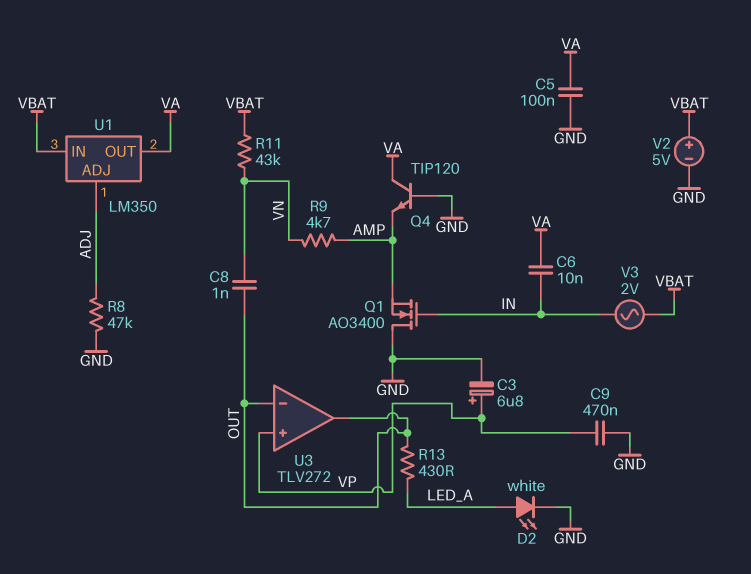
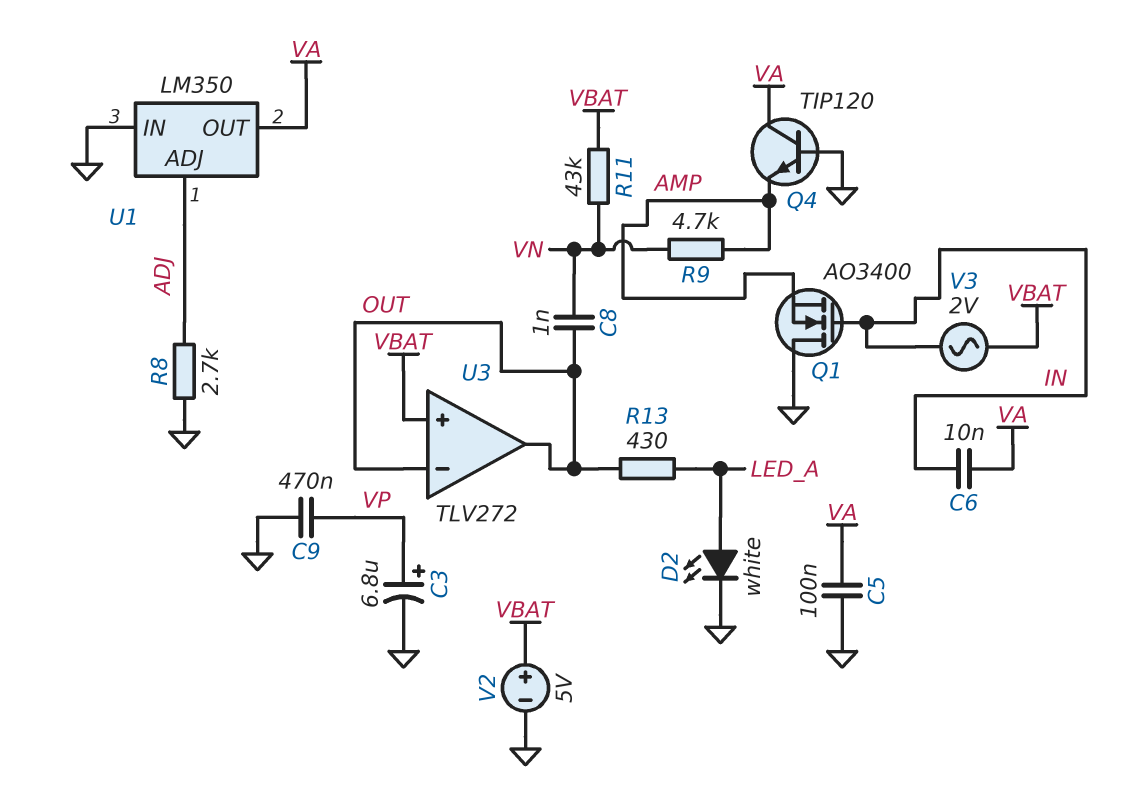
R8: 47k (ADJ, GND) -> 2.7k (ADJ, GND)
U1 pin IN: VBAT -> GND
U3 pin in+: VP -> VBAT

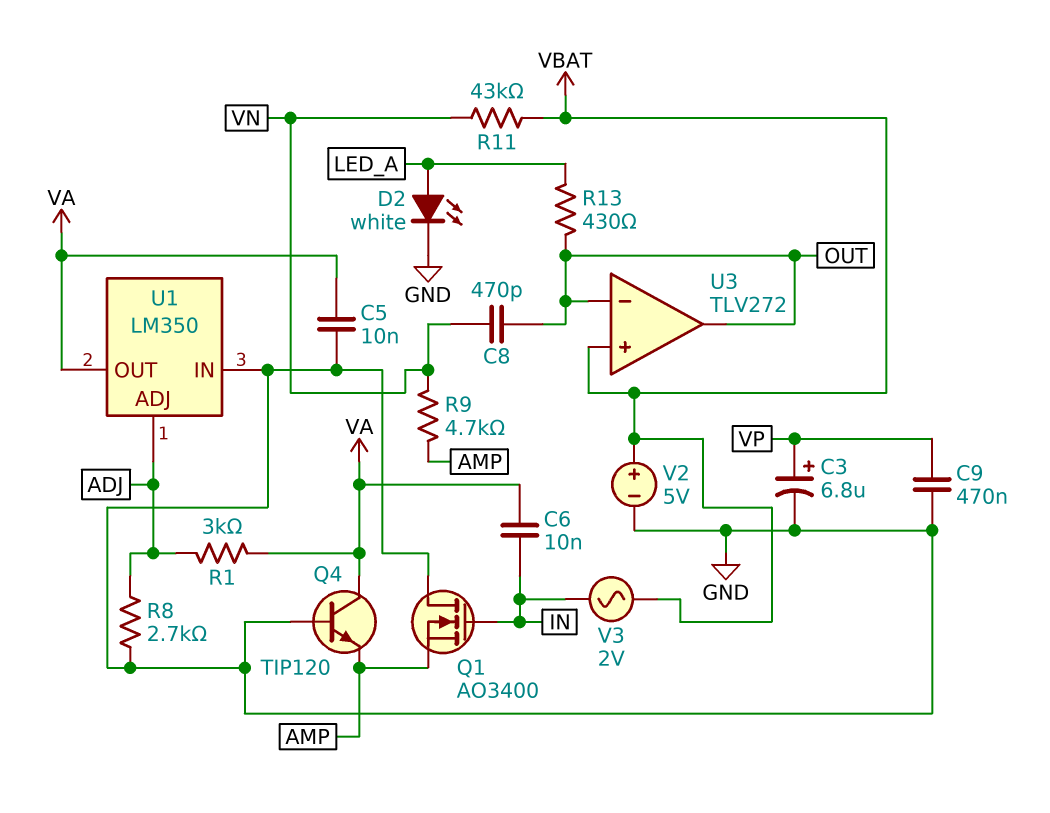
C5: 100nF (GND, VA) -> 10nF (GND, VA)
C8: 1nF (OUT, VN) -> 470pF (OUT, VN)
R1: none -> 3k (ADJ, VA)

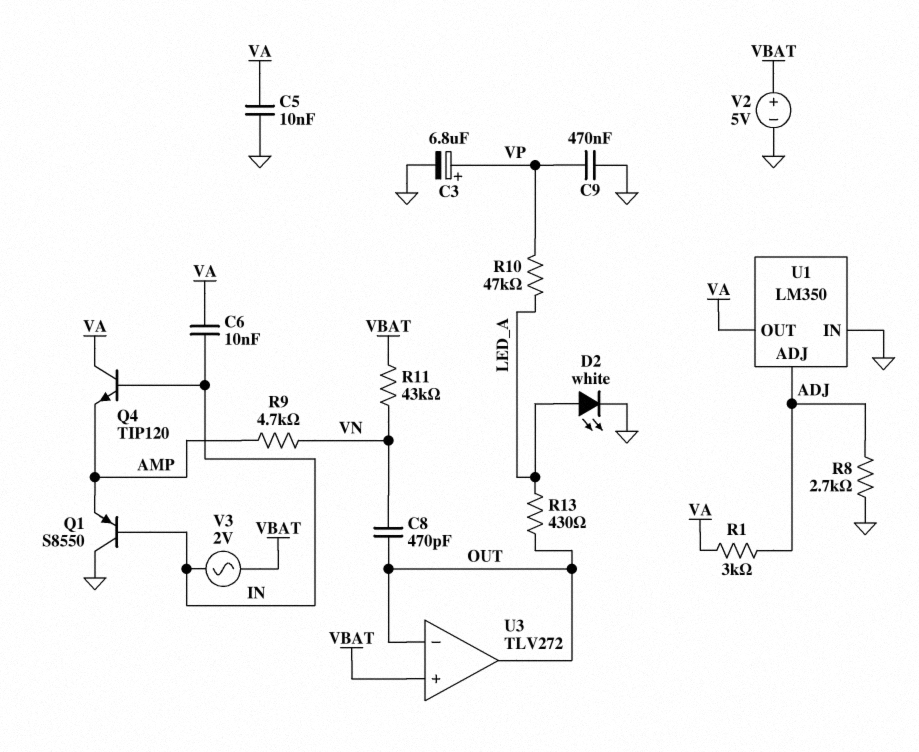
Q1: NMOS AO3400 (G IN, D GND, S AMP) -> PNP S8550 (B IN, C GND, E AMP)
Q4: NPN TIP120 (B GND, C VA, E AMP) -> NPN TIP120 (B IN, C VA, E AMP)
R10: none -> 47k (LED_A, VP)

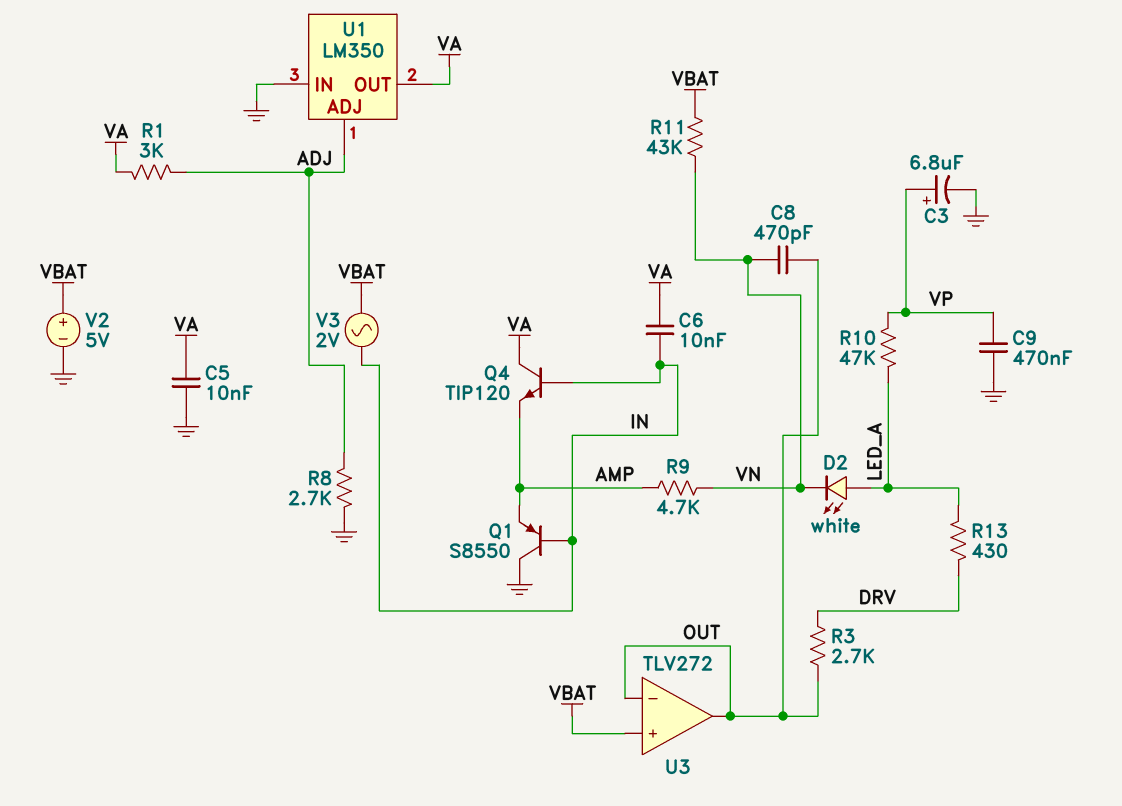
D2: LED white (A LED_A, K GND) -> LED white (A LED_A, K VN)
R3: none -> 2.7k (DRV, OUT)
R13: 430 (LED_A, OUT) -> 430 (DRV, LED_A)

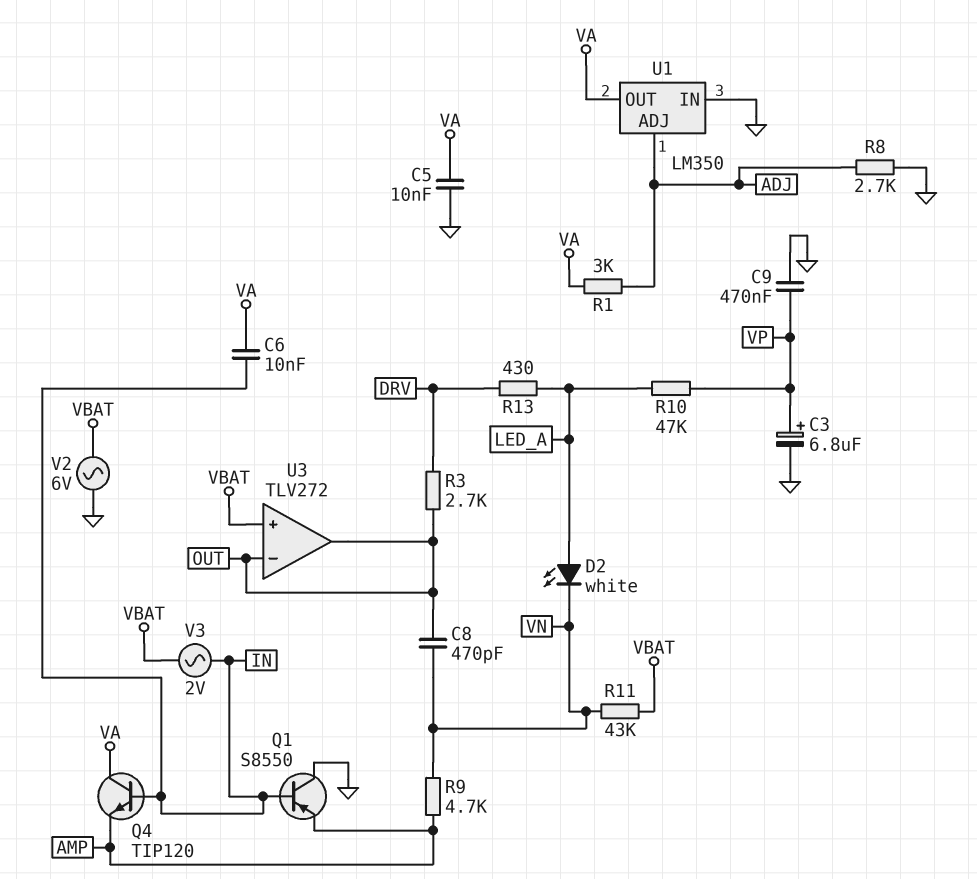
V2: 5V (plus VBAT, minus GND) -> AC 6V (GND, VBAT)

